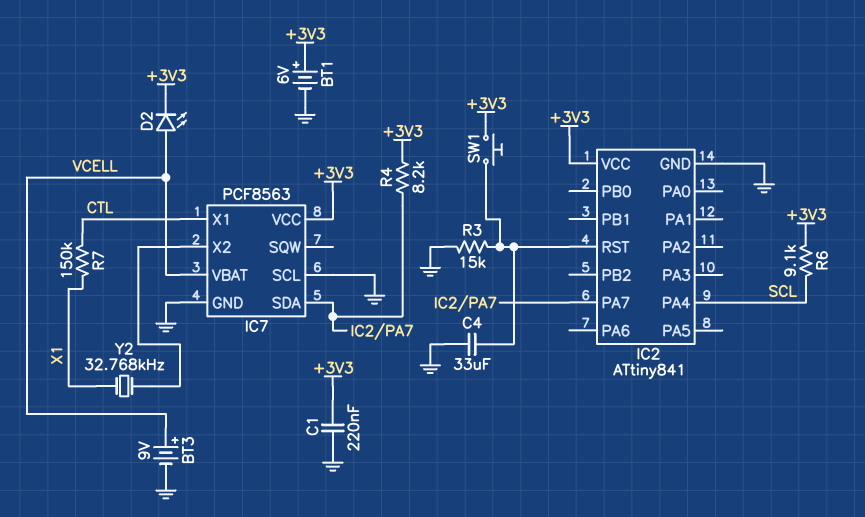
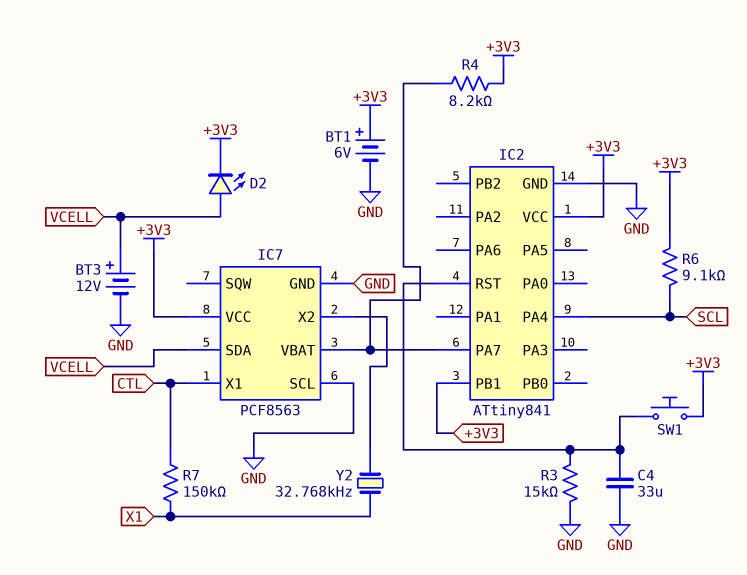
BT3: 9V (plus VCELL, minus GND) -> 12V (plus VCELL, minus GND)
C1: 220nF (+3V3, GND) -> none
IC2 pin PB1: none -> +3V3
IC7 pin SDA: IC2/PA7 -> VCELL
IC7 pin VBAT: VCELL -> IC2/PA7

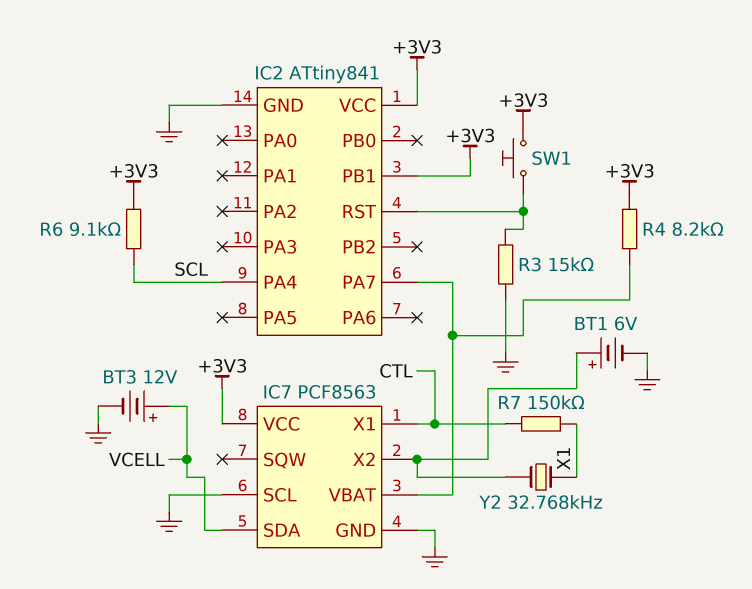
BT1: 6V (plus +3V3, minus GND) -> 6V (plus IC7/X2, minus GND)
C4: 33uF (GND, IC2/RST) -> none
D2: LED (A VCELL, K +3V3) -> none

